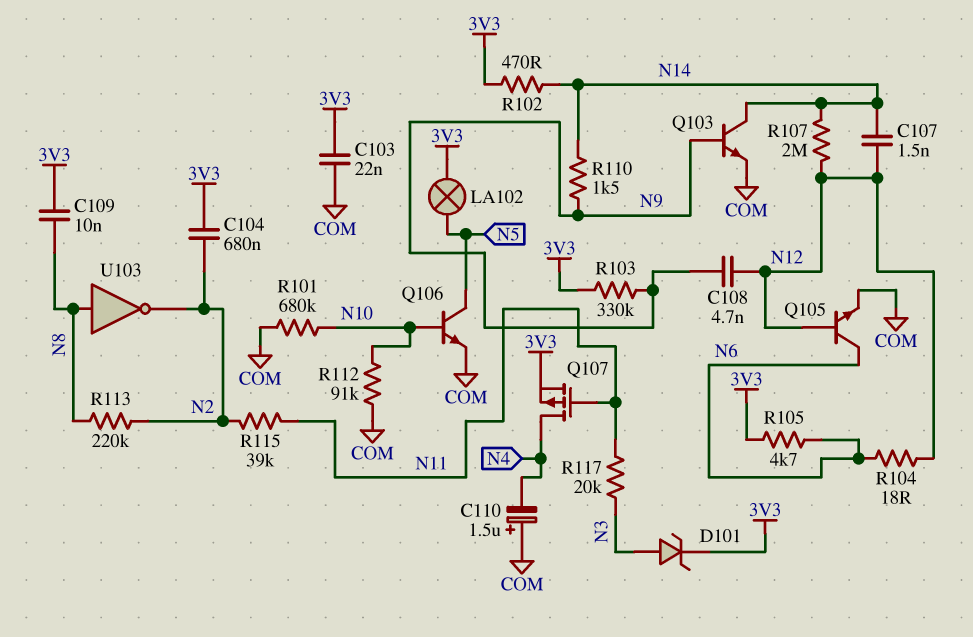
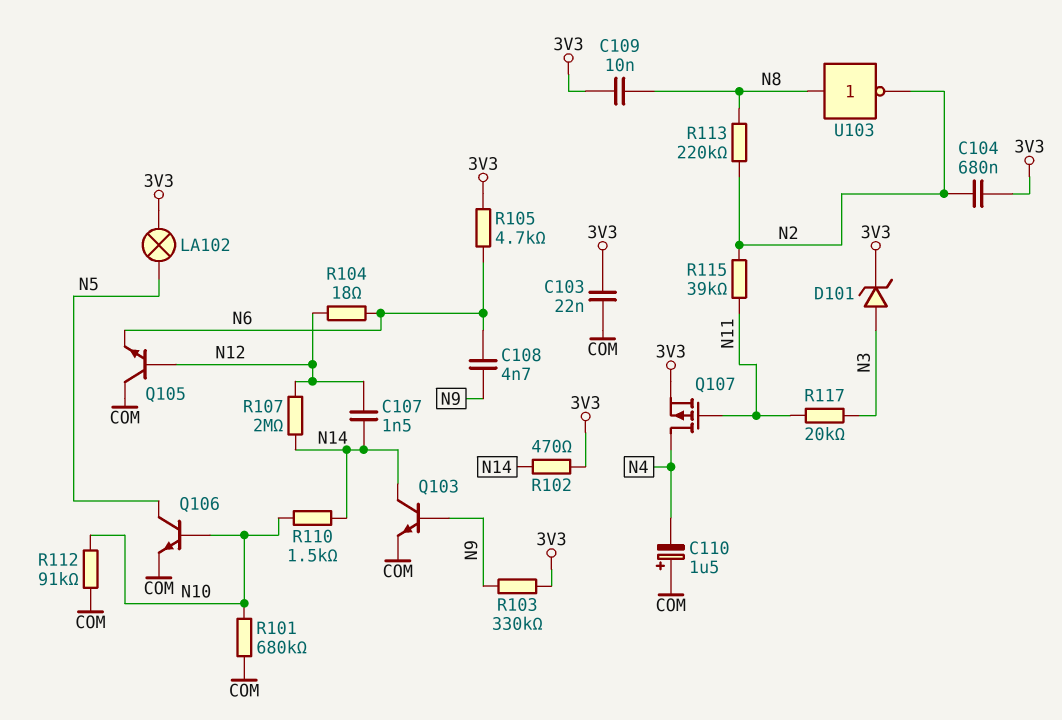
C108: 4.7nF (N9, N12) -> 4.7nF (N6, N9)
Q105: NPN (B N12, C N6, E COM) -> NPN (B N12, C COM, E N6)
R110: 1.5k (N9, N14) -> 1.5k (N10, N14)

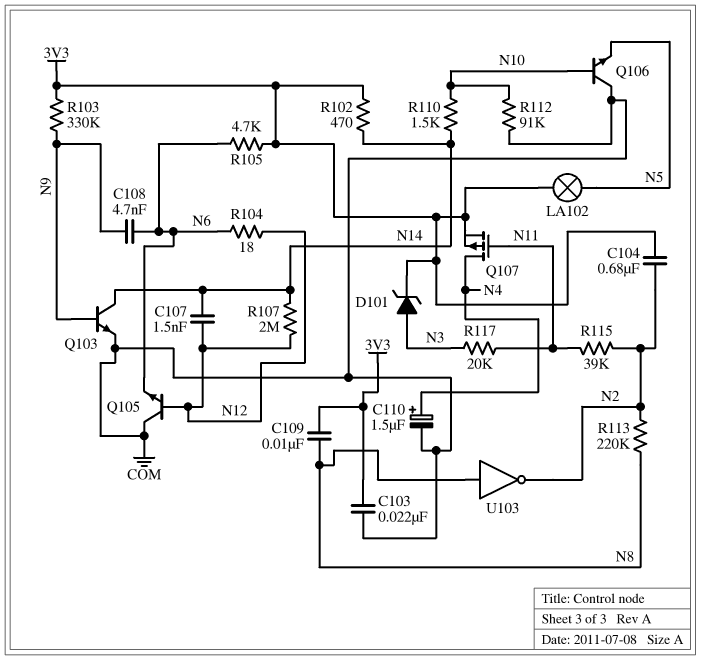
C110: 1.5uF (plus COM, minus N4) -> 1.5uF (plus N4, minus COM)
Q106: NPN (B N10, C N5, E COM) -> NPN (B N10, C COM, E N5)
R101: 680k (COM, N10) -> none

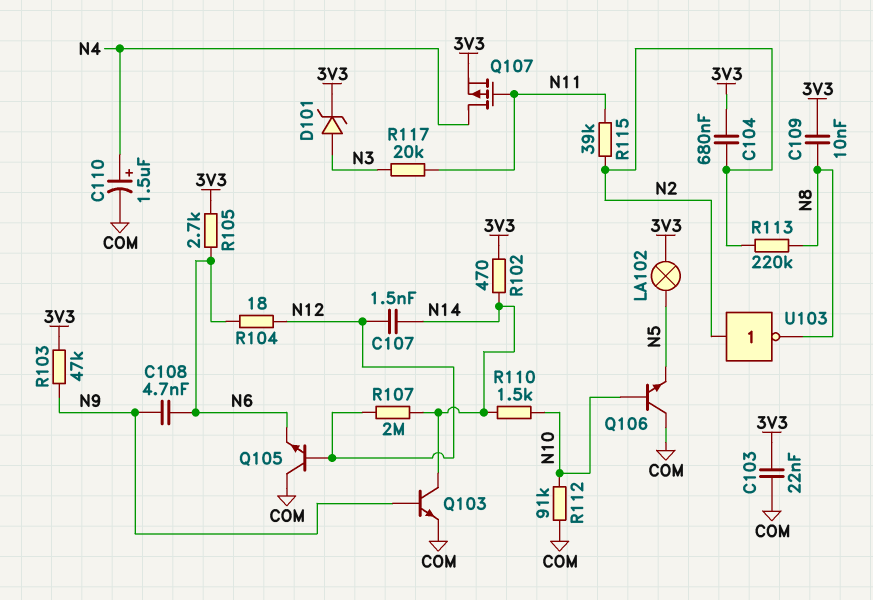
R103: 330k (3V3, N9) -> 47k (3V3, N9)
R105: 4.7k (3V3, N6) -> 2.7k (3V3, N6)
U103: NOT (in N8, out N2) -> NOT (in N2, out N8)

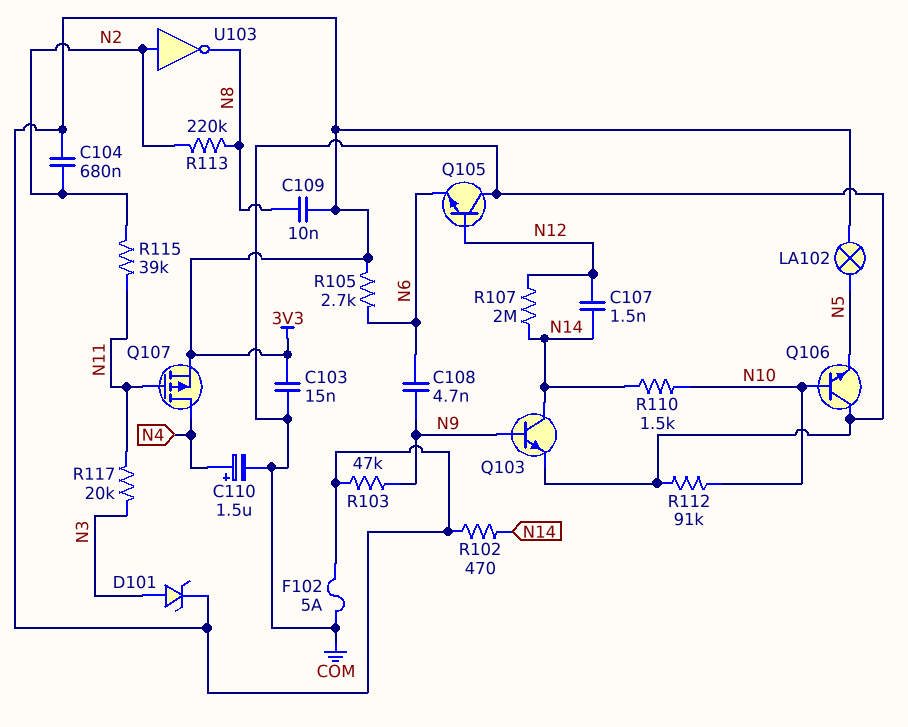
C103: 22nF (3V3, COM) -> 15nF (3V3, COM)
F102: none -> 5A (3V3, COM)
R104: 18 (N6, N12) -> none

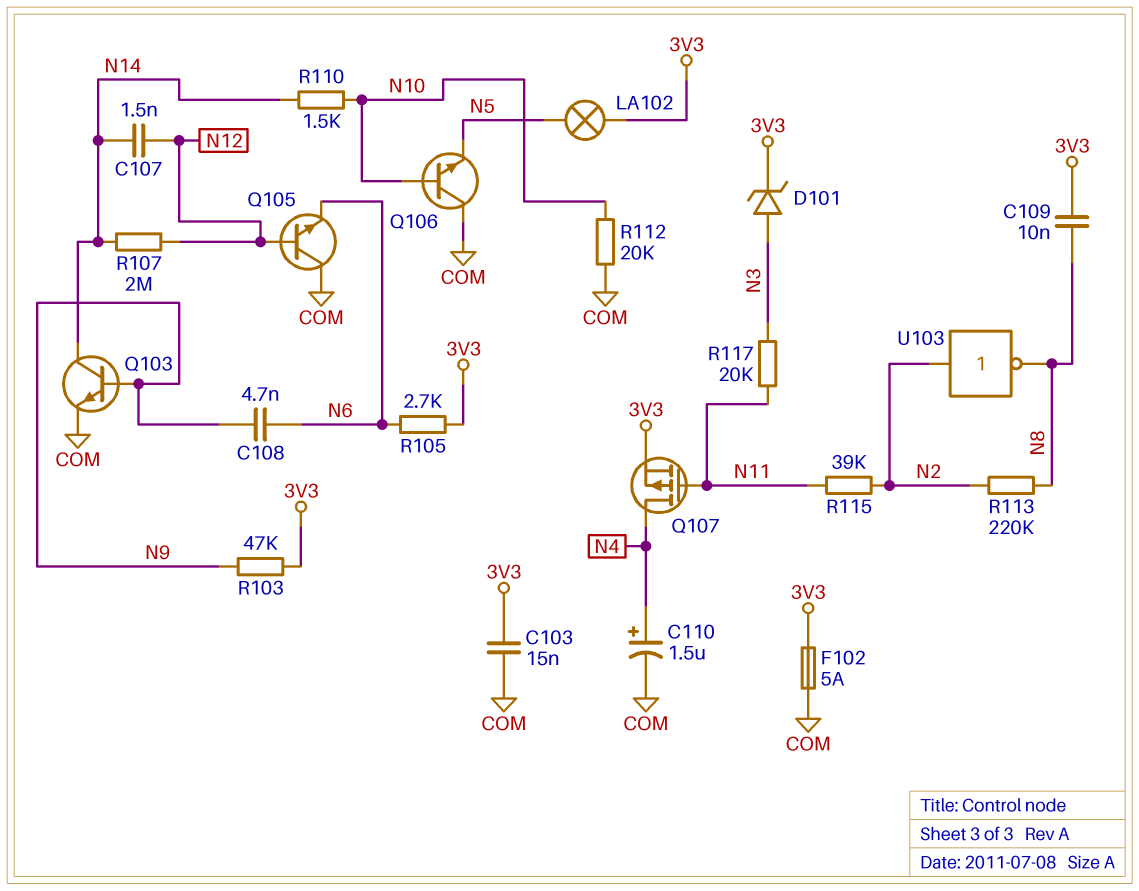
C104: 680nF (3V3, N2) -> none
R102: 470 (3V3, N14) -> none
R112: 91k (COM, N10) -> 20k (COM, N10)

